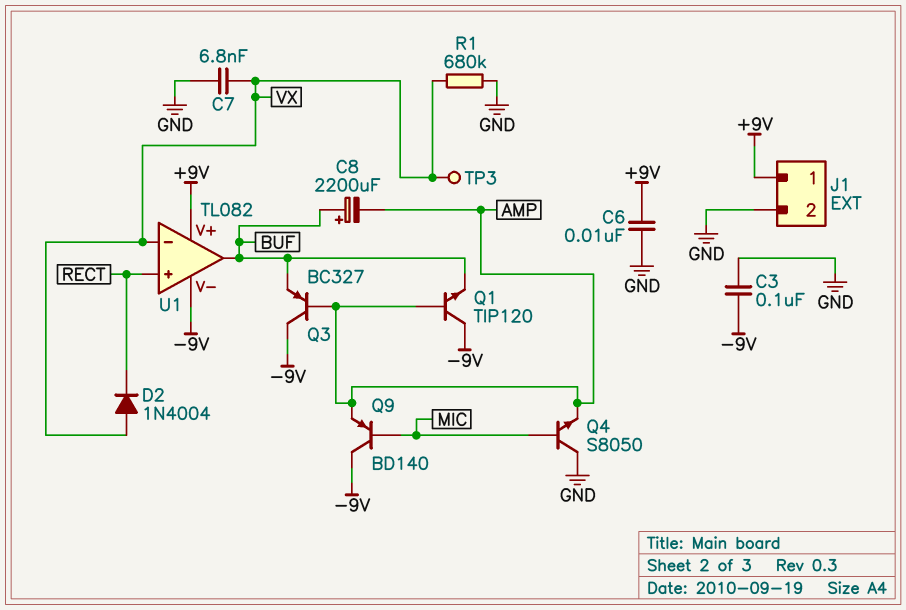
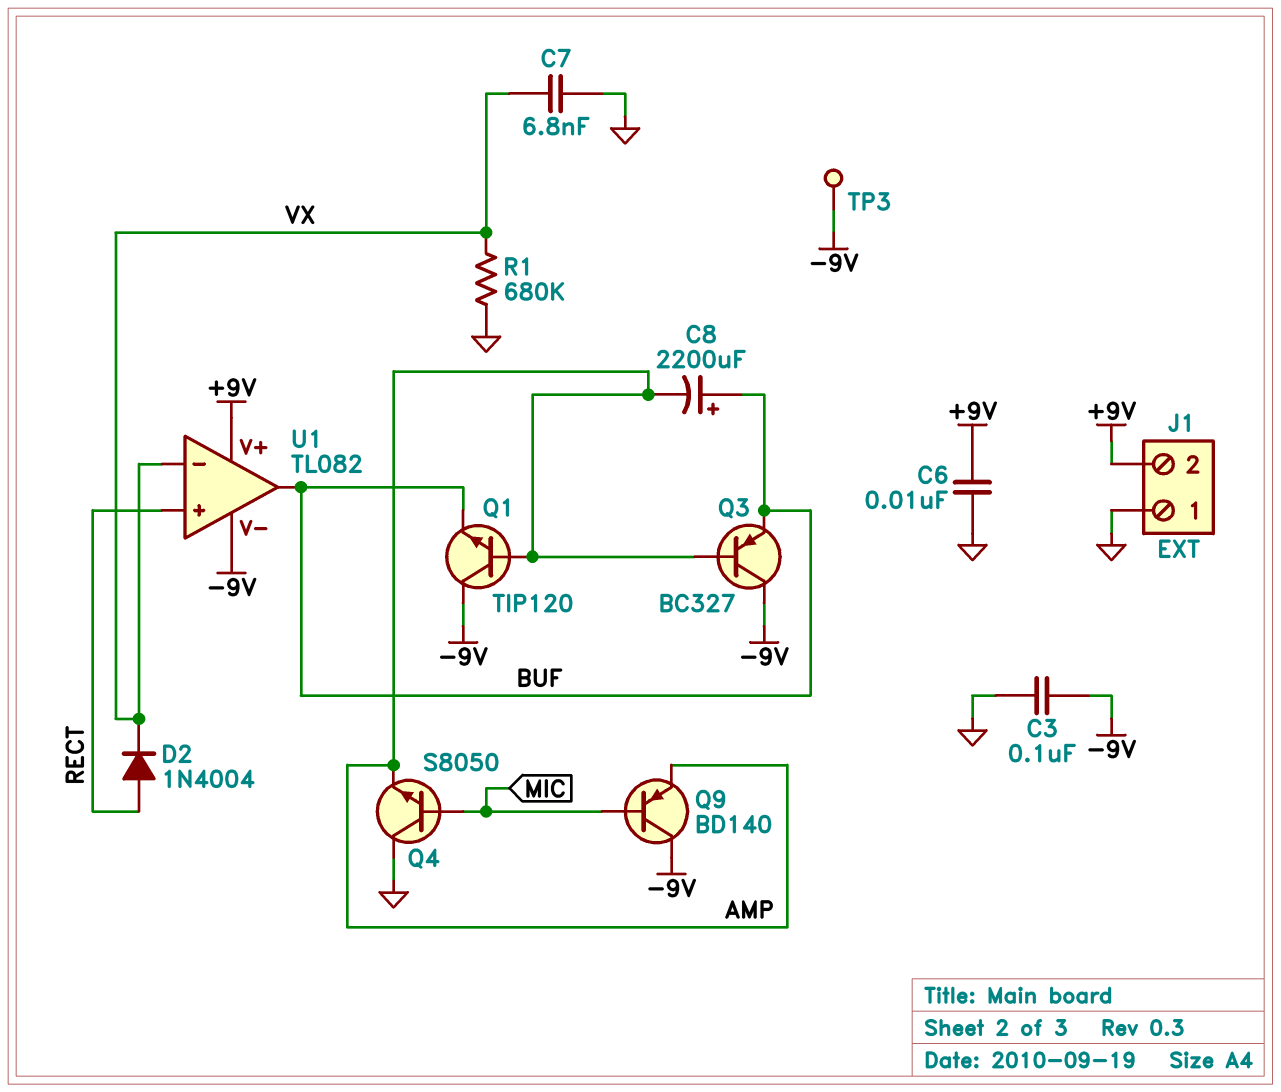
D2: diode 1N4004 (A VX, K RECT) -> diode 1N4004 (A RECT, K VX)
J1 pin 1: +9V -> GND
J1 pin 2: GND -> +9V
TP3: test point (VX) -> test point (-9V)

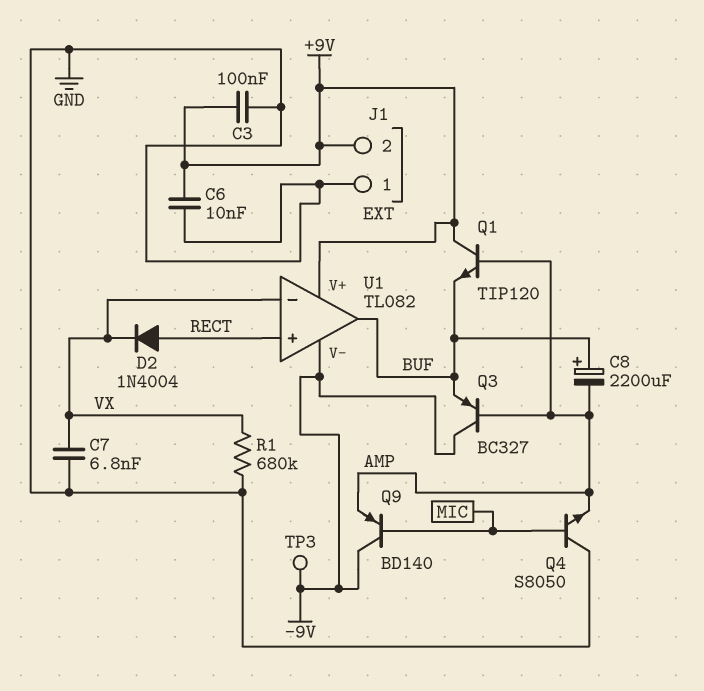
C3: 100nF (-9V, GND) -> 100nF (+9V, GND)
Q1: NPN TIP120 (B AMP, C -9V, E BUF) -> NPN TIP120 (B AMP, C +9V, E BUF)

